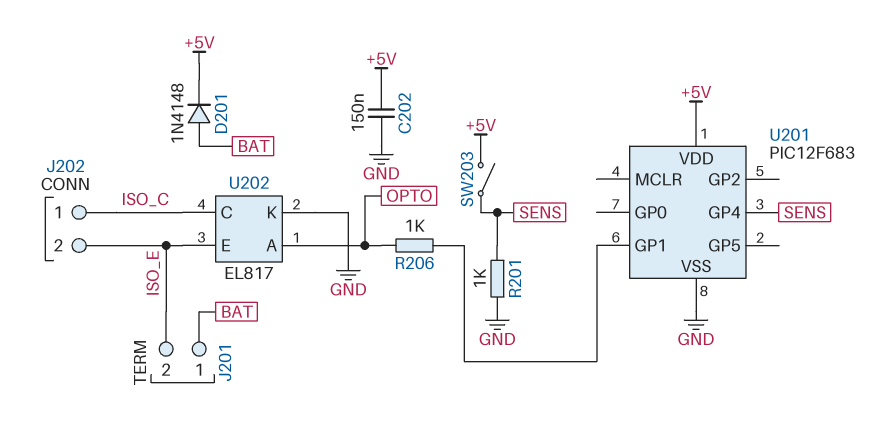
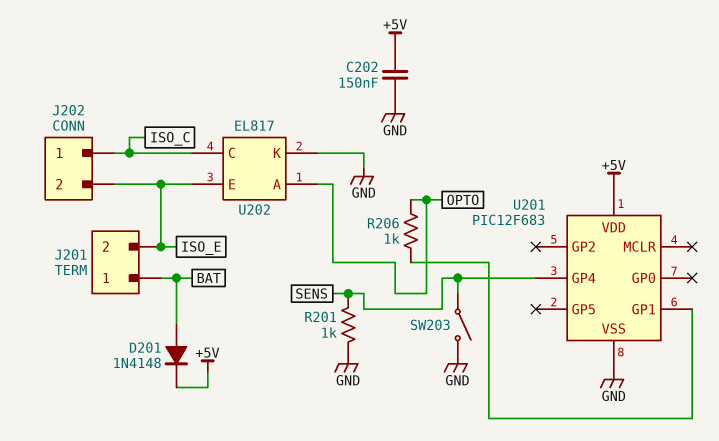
SW203: switch (+5V, SENS) -> switch (GND, SENS)

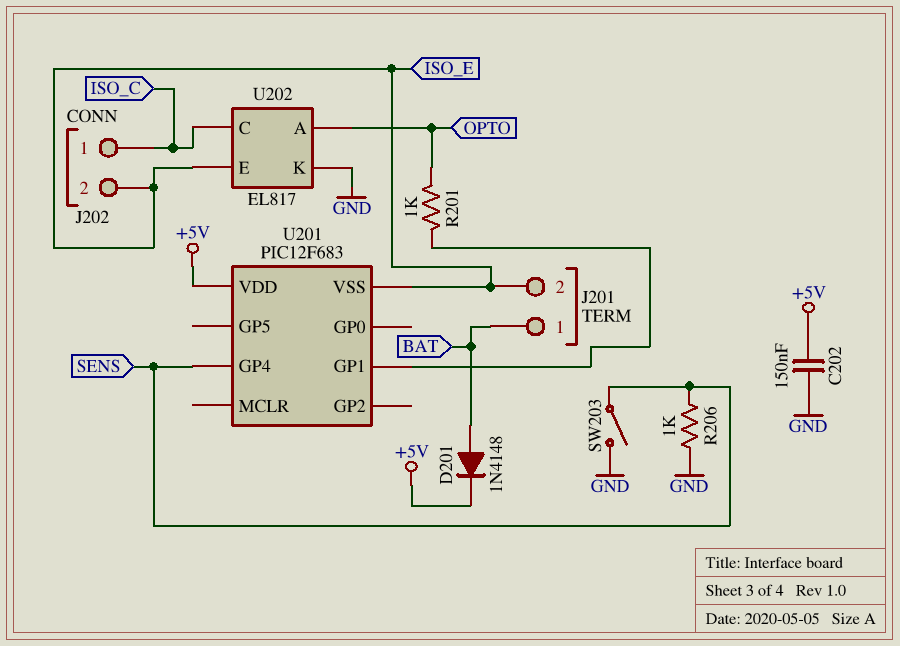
R201: 1k (GND, SENS) -> 1k (OPTO, U201/GP1)
R206: 1k (OPTO, U201/GP1) -> 1k (GND, SENS)
U201 pin VSS: GND -> ISO_E

